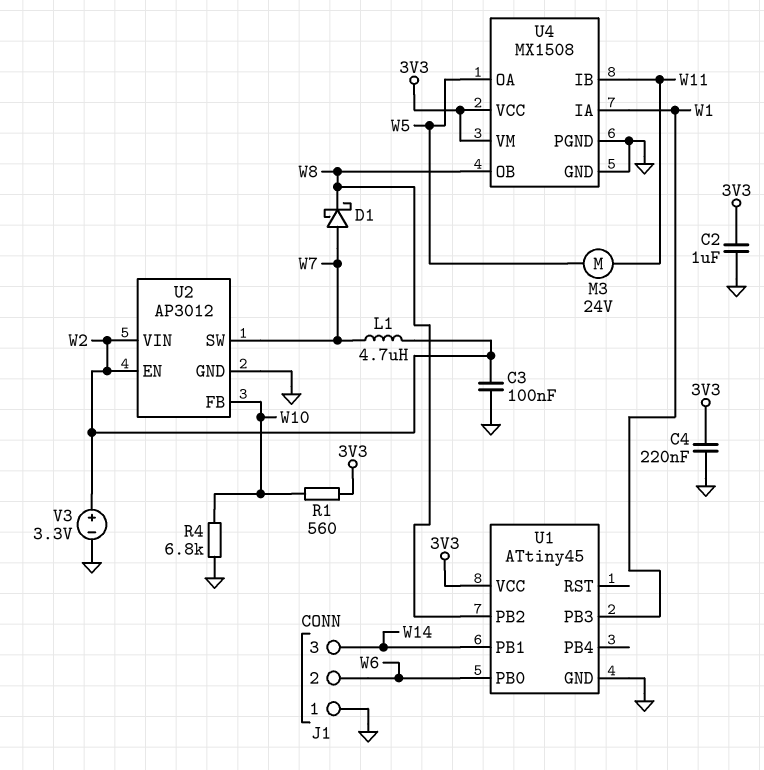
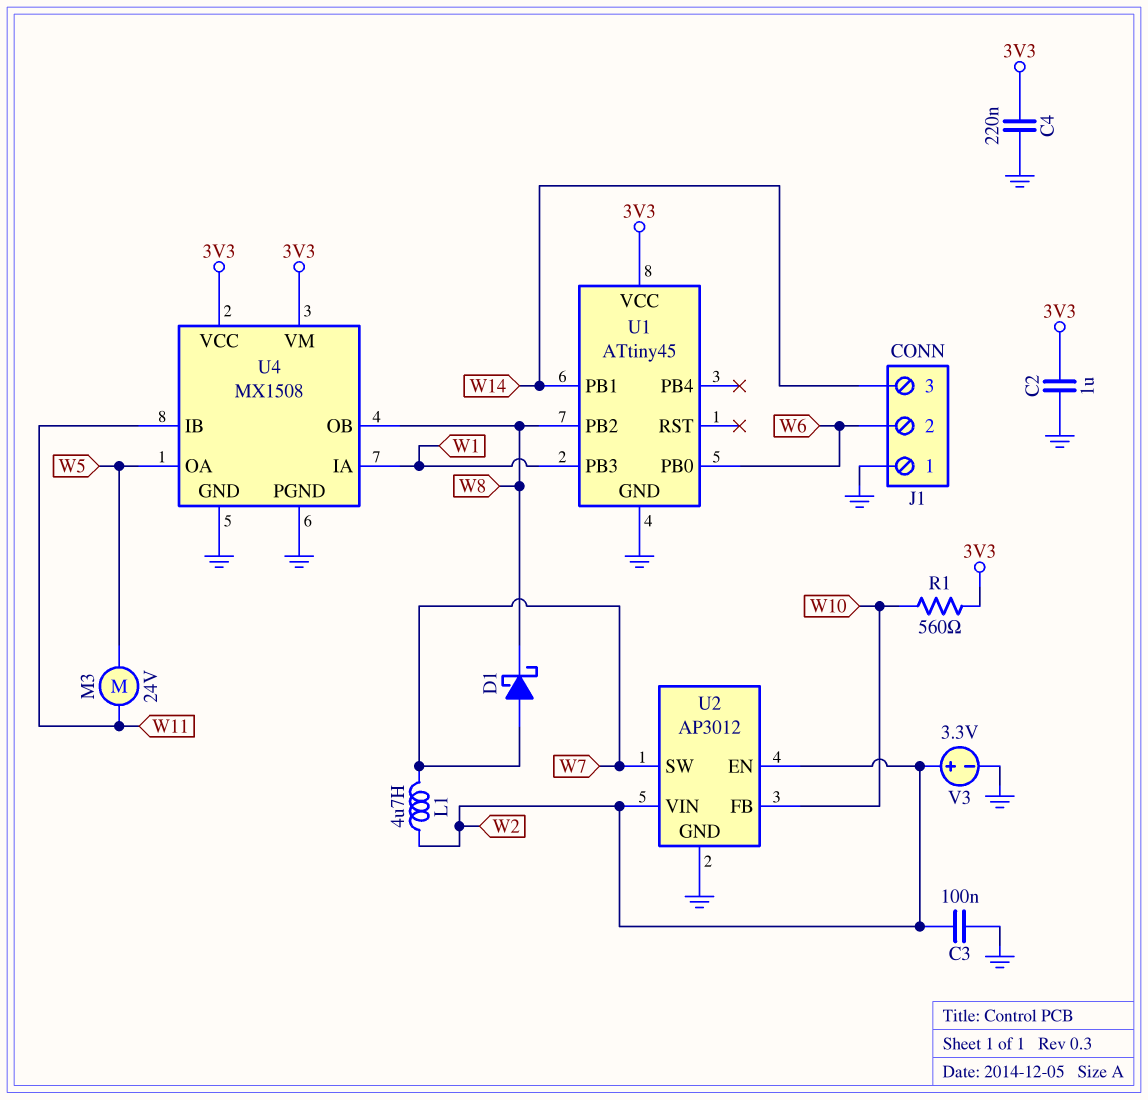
R4: 6.8k (GND, W10) -> none

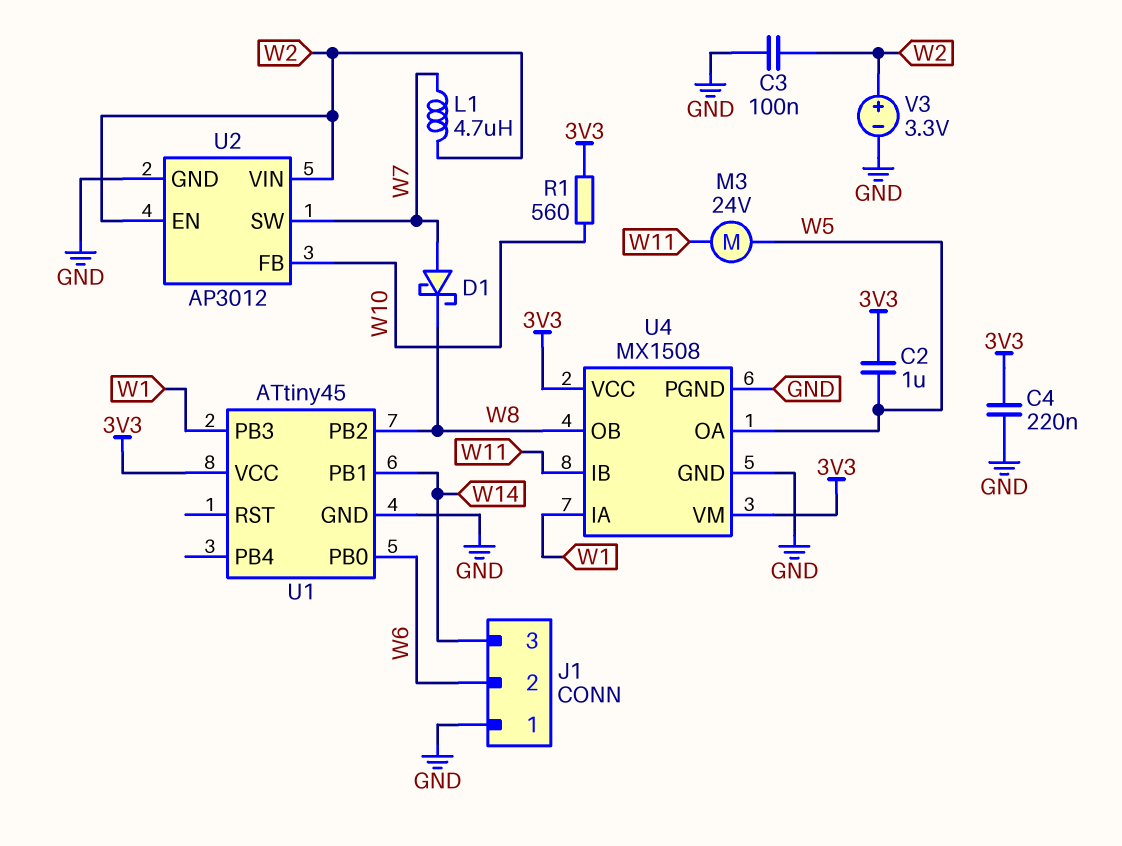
C2: 1uF (3V3, GND) -> 1uF (3V3, W5)

